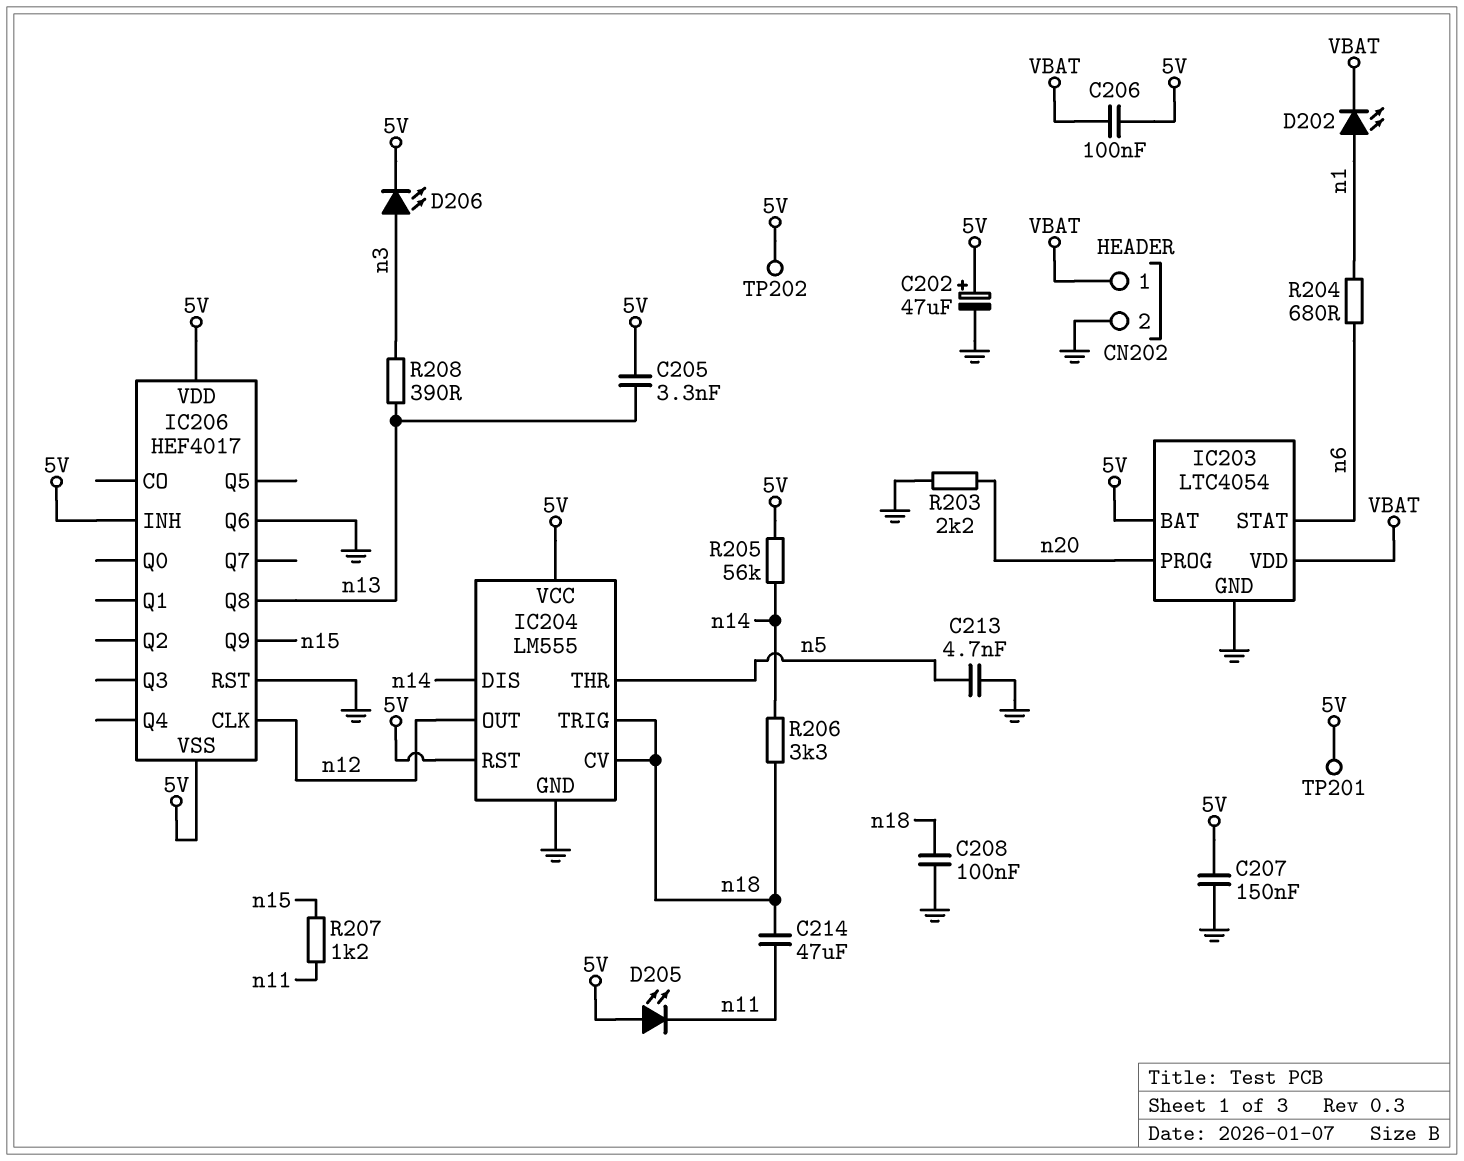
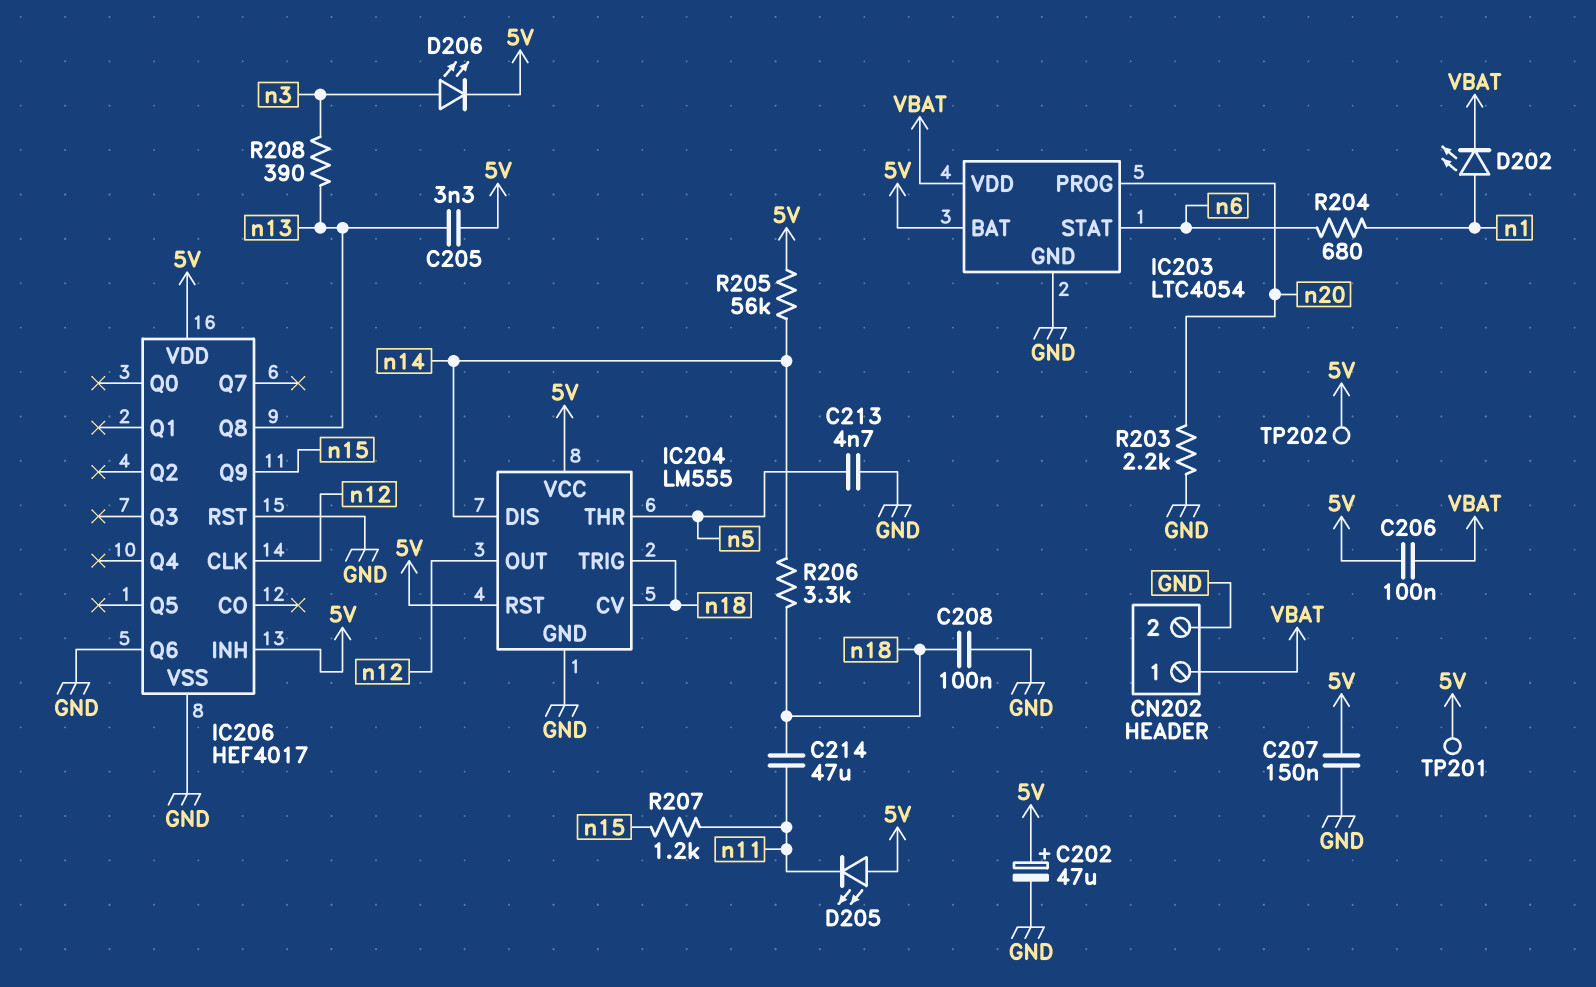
IC206 pin VSS: 5V -> GND

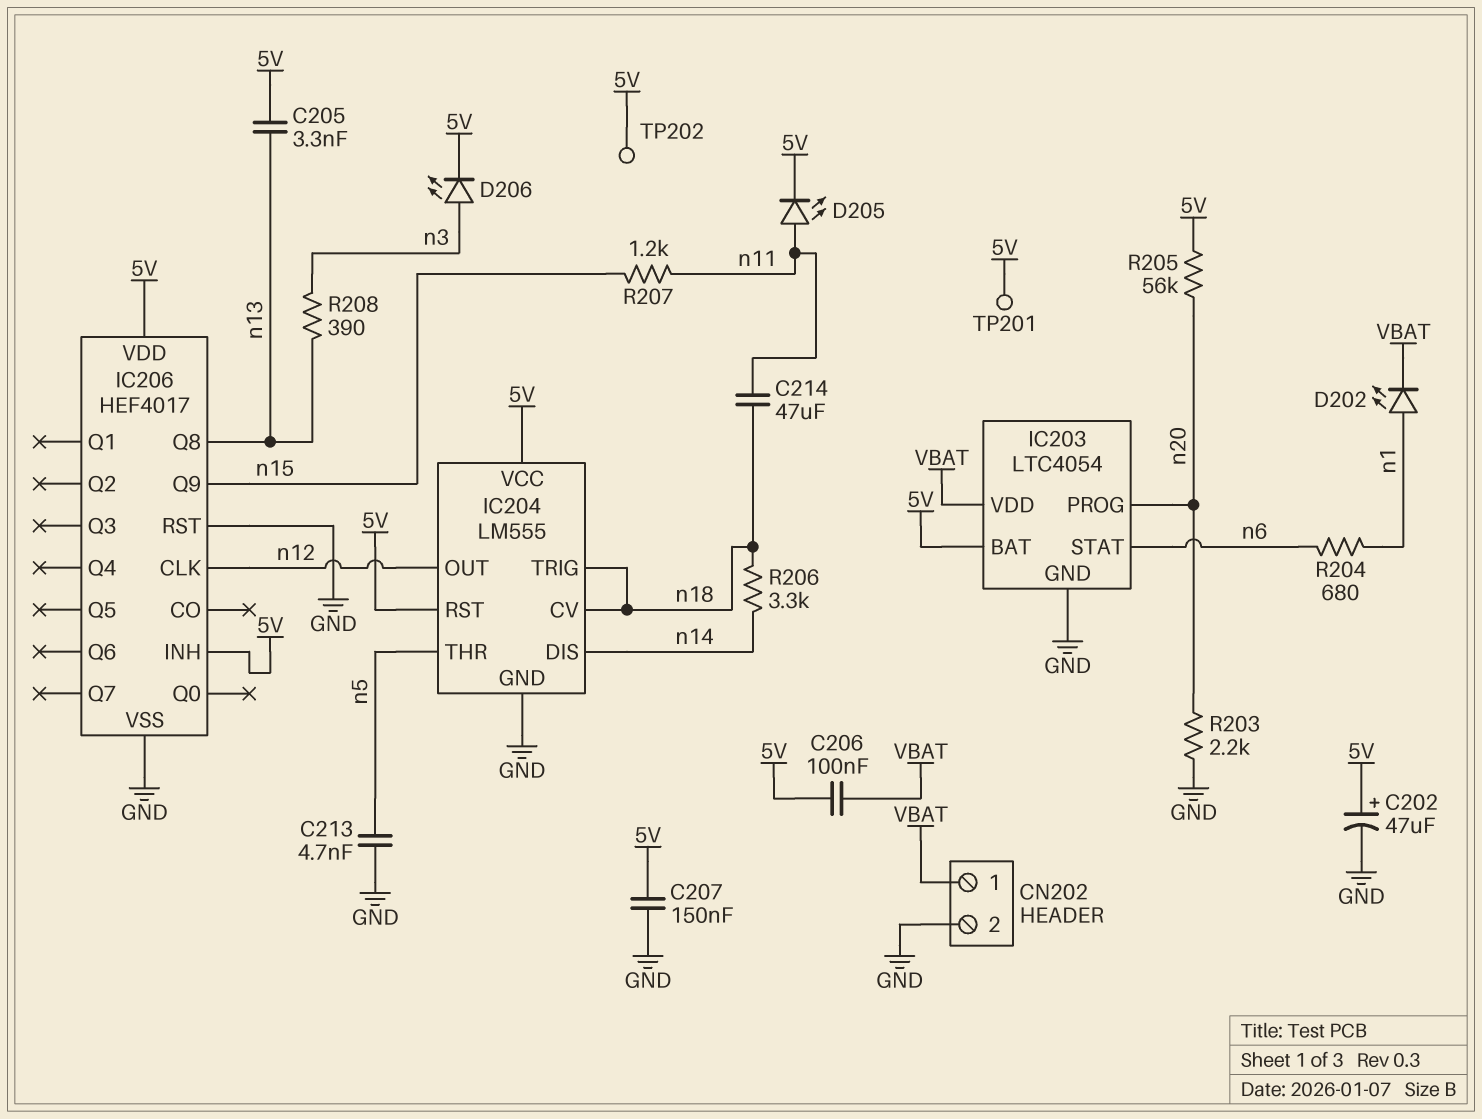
C208: 100nF (GND, n18) -> none
D205: LED (A 5V, K n11) -> LED (A n11, K 5V)
IC206 pin Q6: GND -> none
R205: 56k (5V, n14) -> 56k (5V, n20)

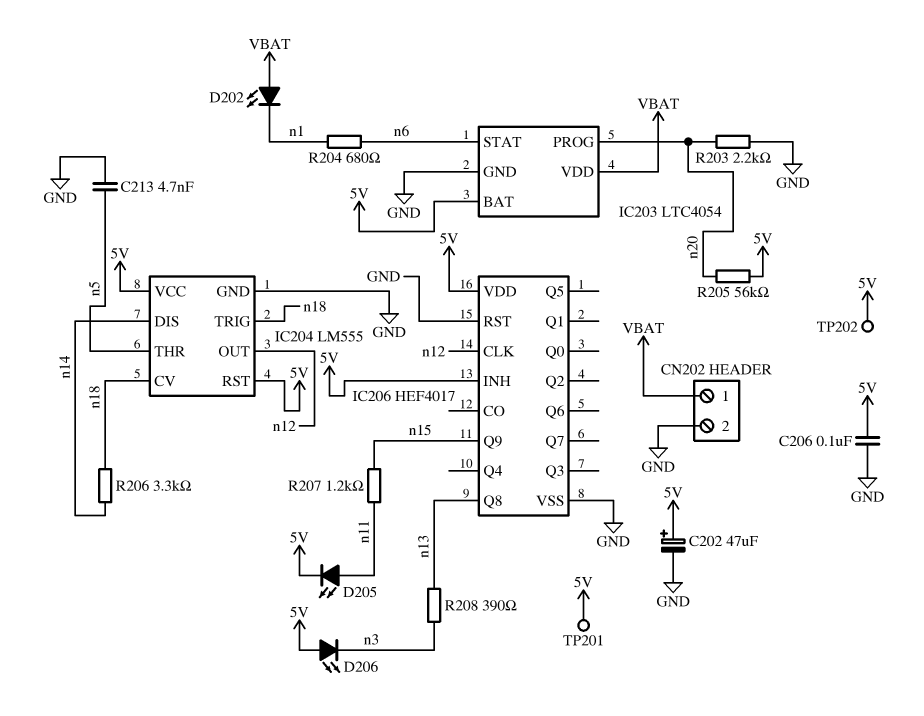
C205: 3.3nF (5V, n13) -> none
C206: 100nF (5V, VBAT) -> 100nF (5V, GND)
C207: 150nF (5V, GND) -> none
C214: 47uF (n11, n18) -> none
D202: LED (A n1, K VBAT) -> LED (A VBAT, K n1)
D206: LED (A n3, K 5V) -> LED (A 5V, K n3)

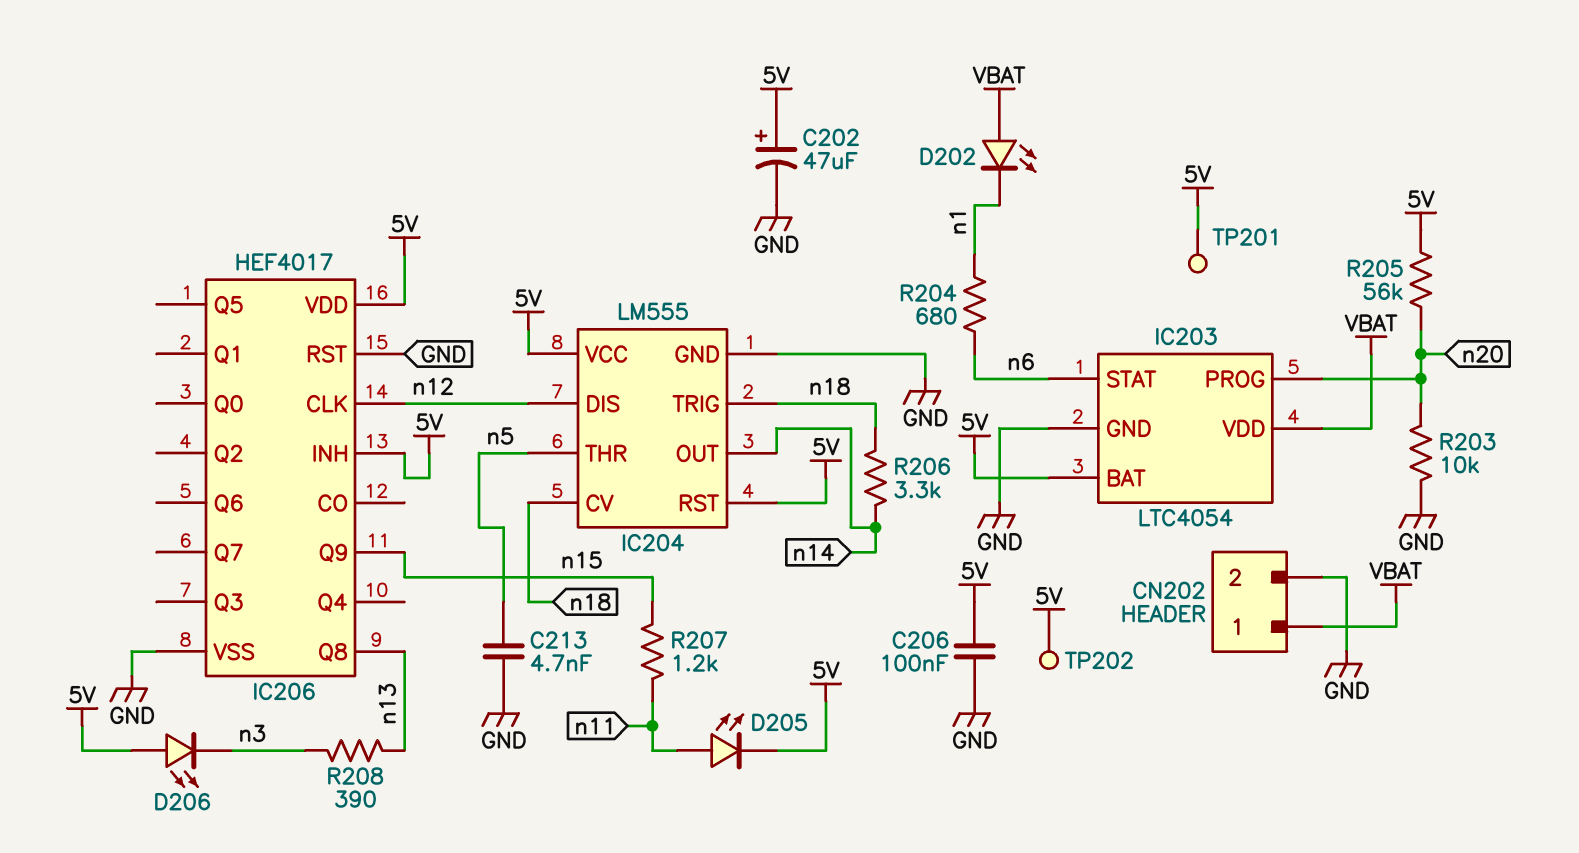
IC204 pin DIS: n14 -> n12
IC204 pin OUT: n12 -> n14
R203: 2.2k (GND, n20) -> 10k (GND, n20)

